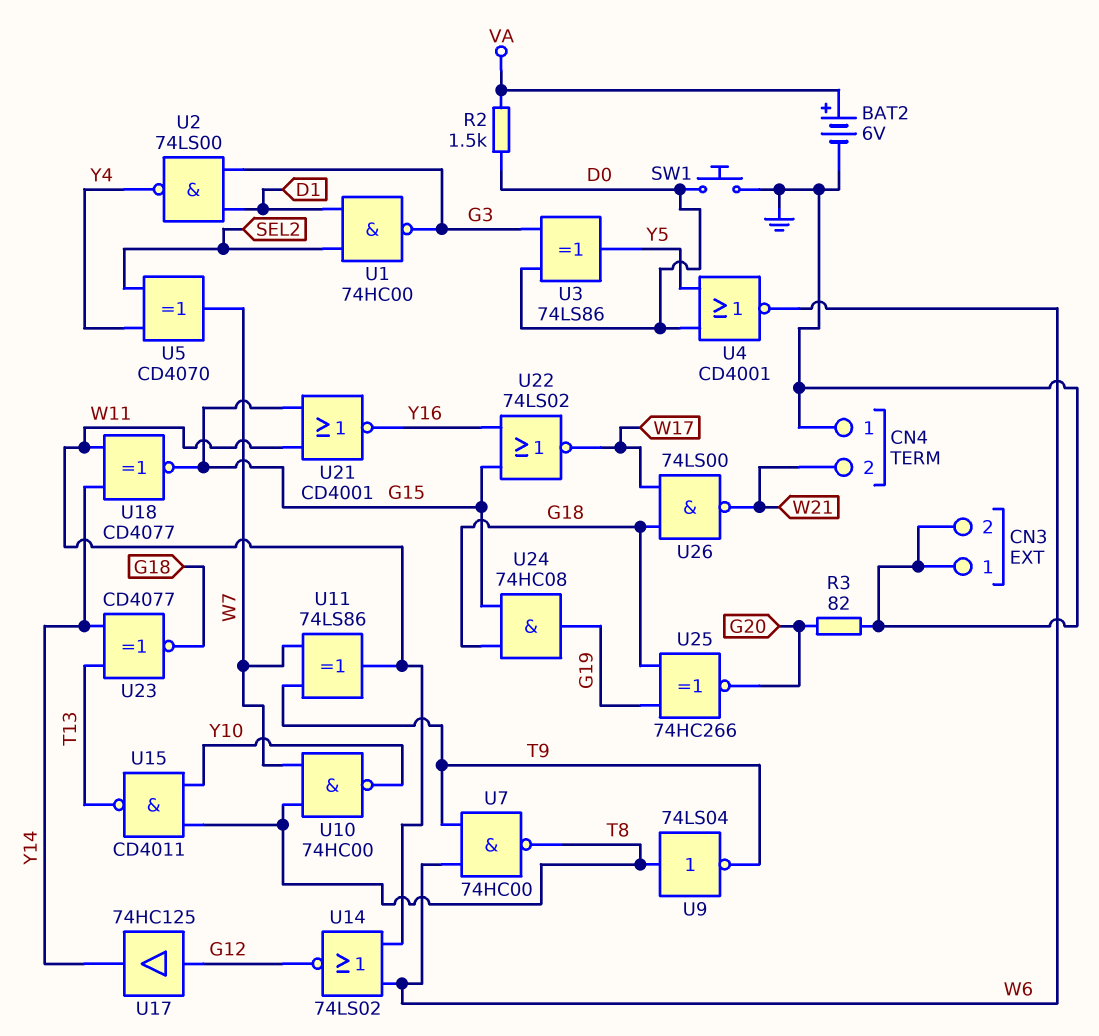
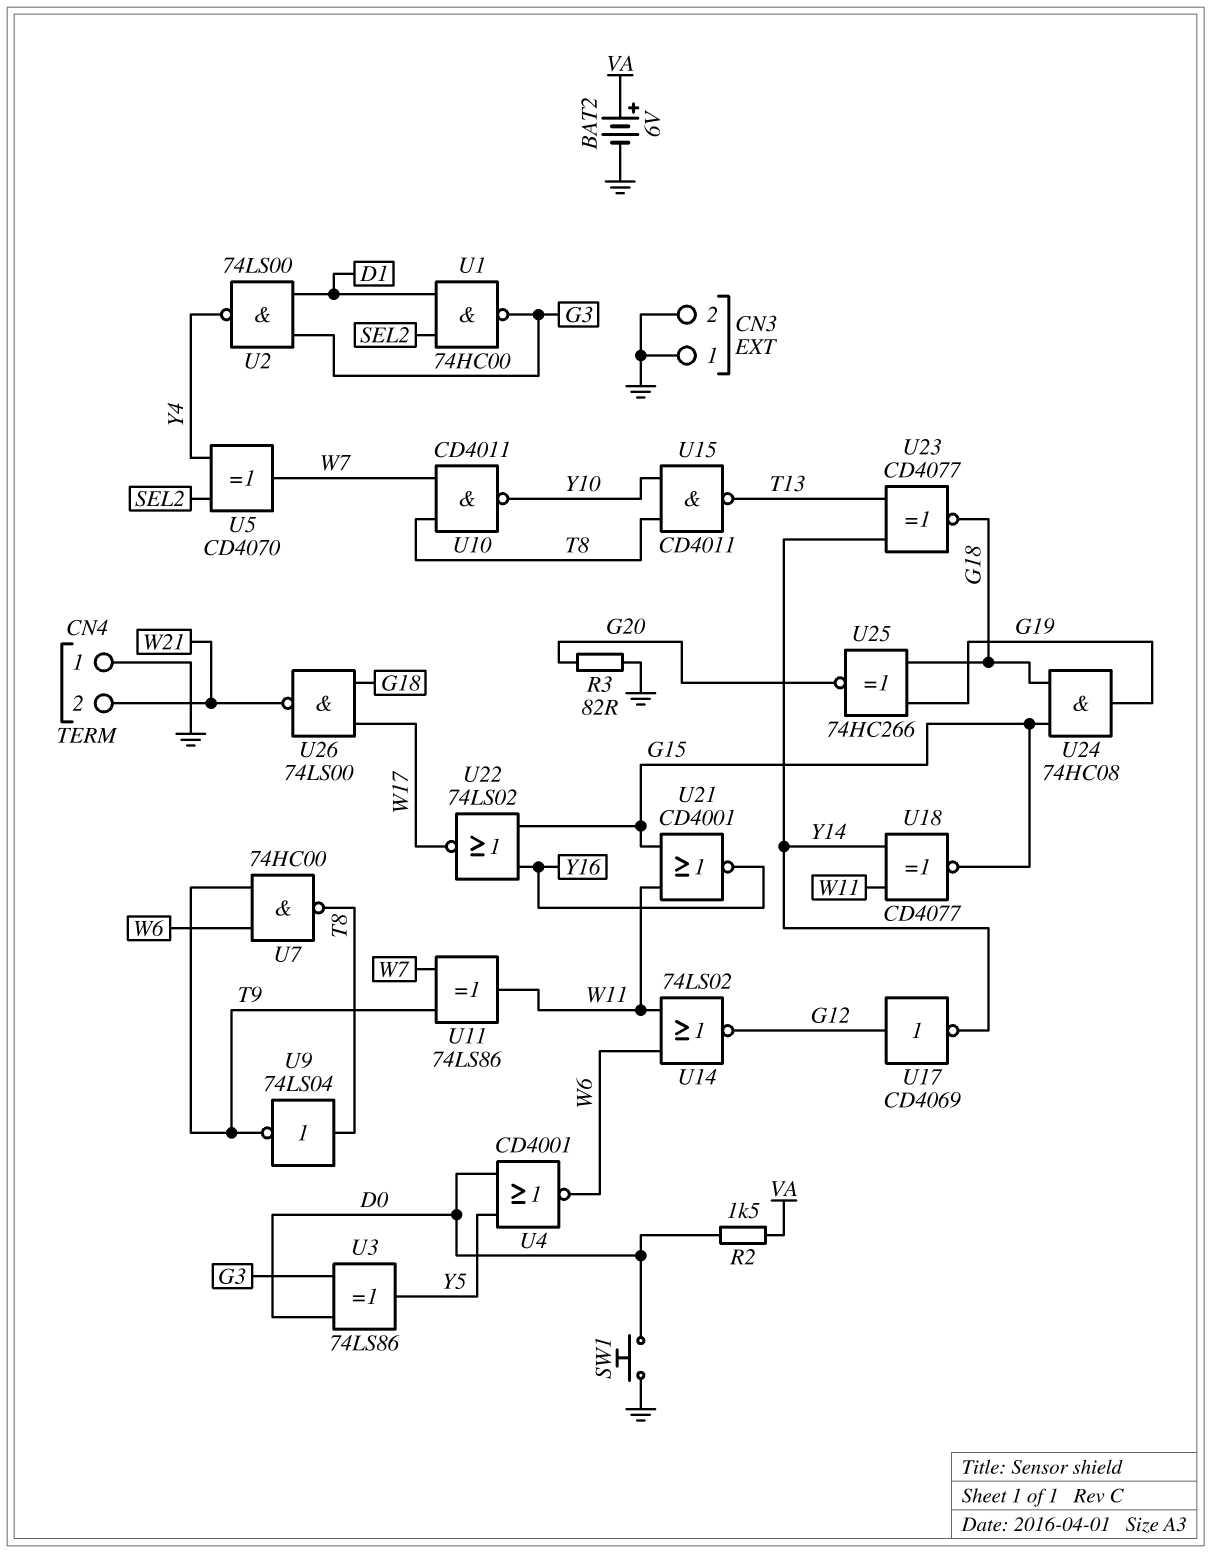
U10: NAND 74HC00 (in T8, in W7, out Y10) -> NAND CD4011 (in T8, in W7, out Y10)
U17: buffer 74HC125 (in G12, out Y14) -> NOT CD4069 (in G12, out Y14)

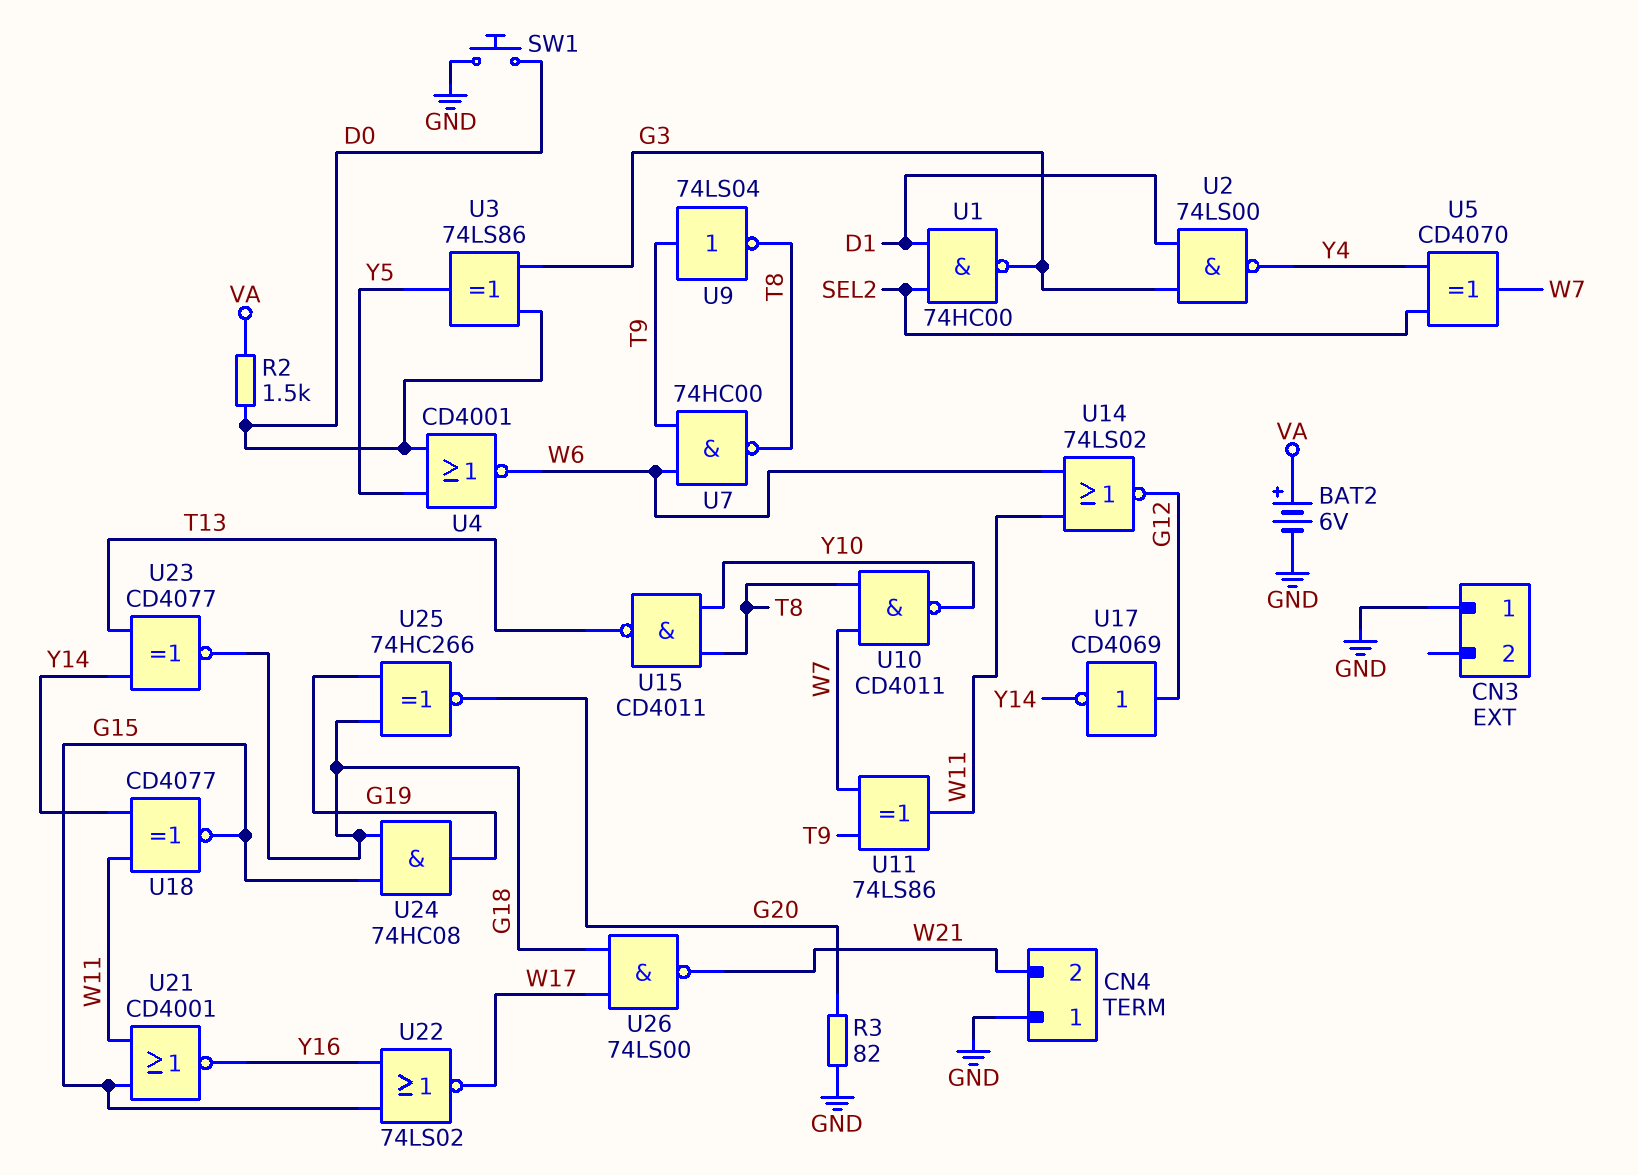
CN3 pin 2: GND -> none
U9: NOT 74LS04 (in T8, out T9) -> NOT 74LS04 (in T9, out T8)

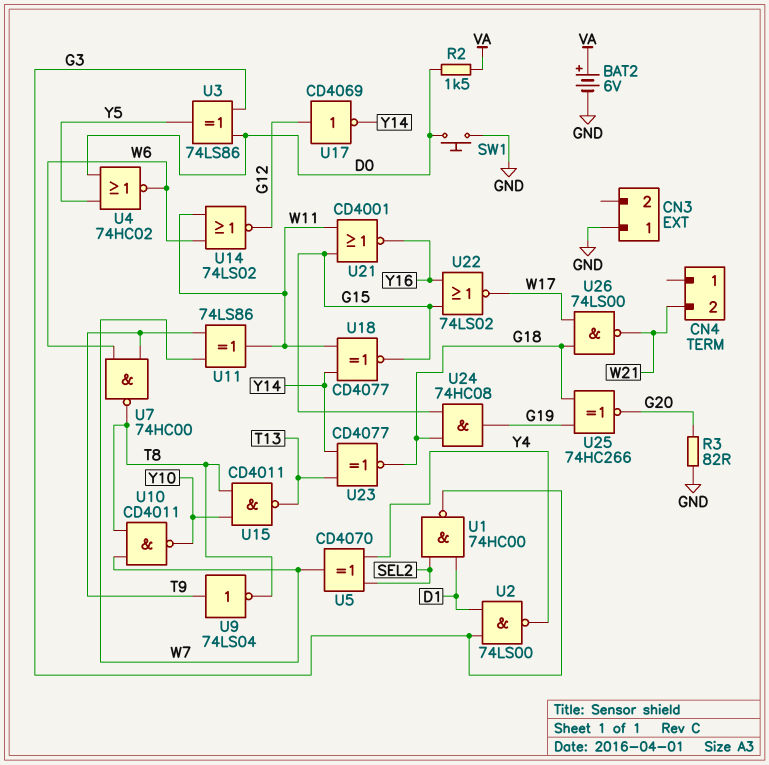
CN4 pin 1: GND -> none
U4: NOR CD4001 (in D0, in Y5, out W6) -> NOR 74HC02 (in D0, in Y5, out W6)

